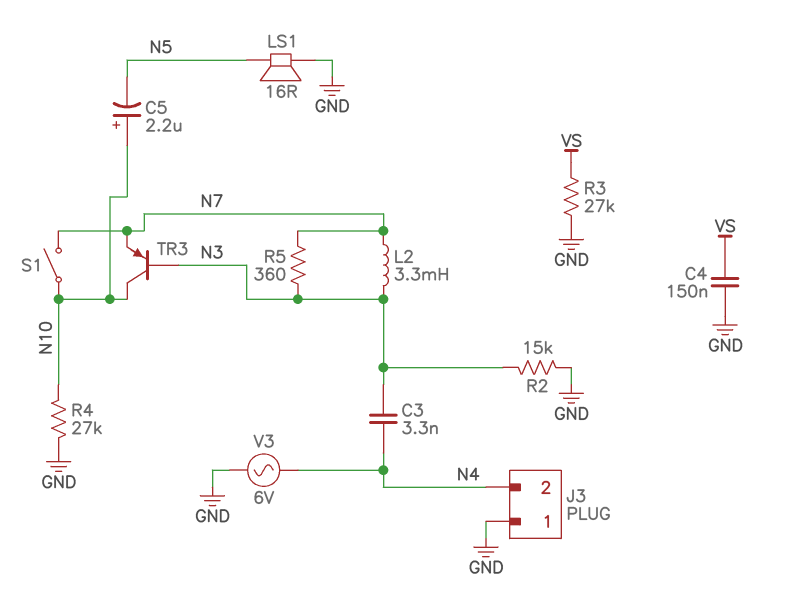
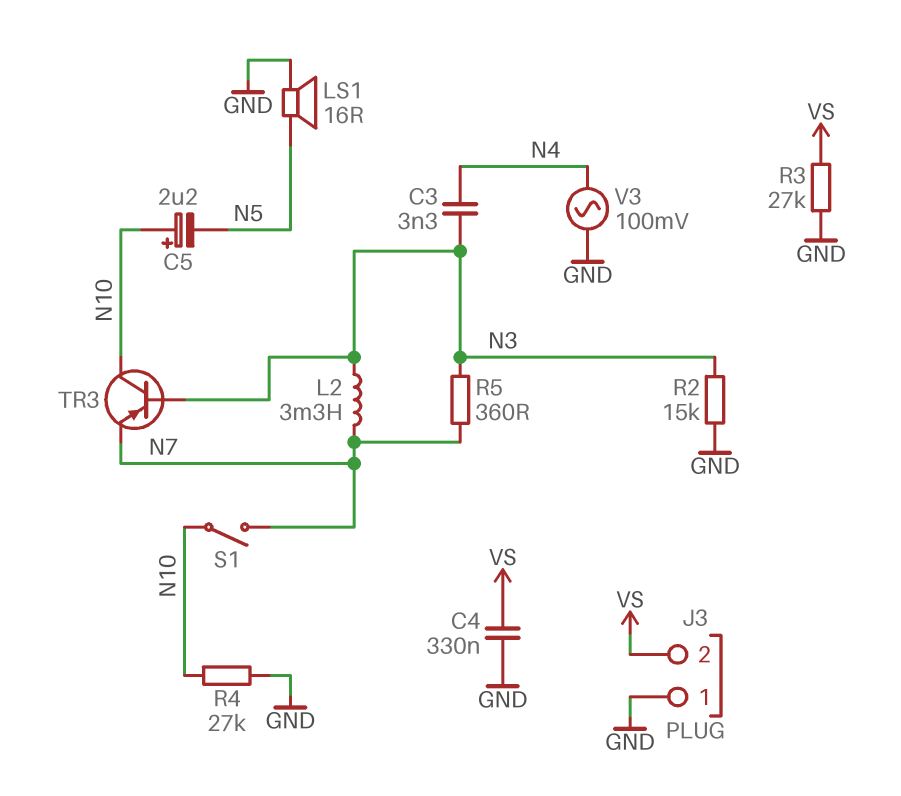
C4: 150nF (GND, VS) -> 330nF (GND, VS)
J3 pin 2: N4 -> VS
V3: AC 6V (GND, N4) -> AC 100mV (GND, N4)

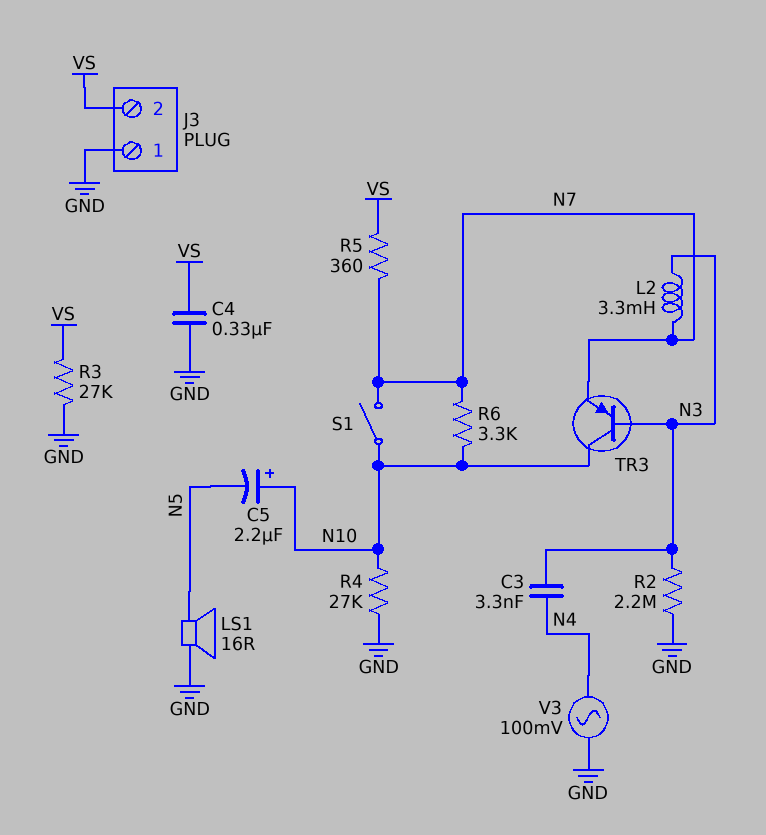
R2: 15k (GND, N3) -> 2.2M (GND, N3)
R5: 360 (N3, N7) -> 360 (N7, VS)
R6: none -> 3.3k (N7, N10)

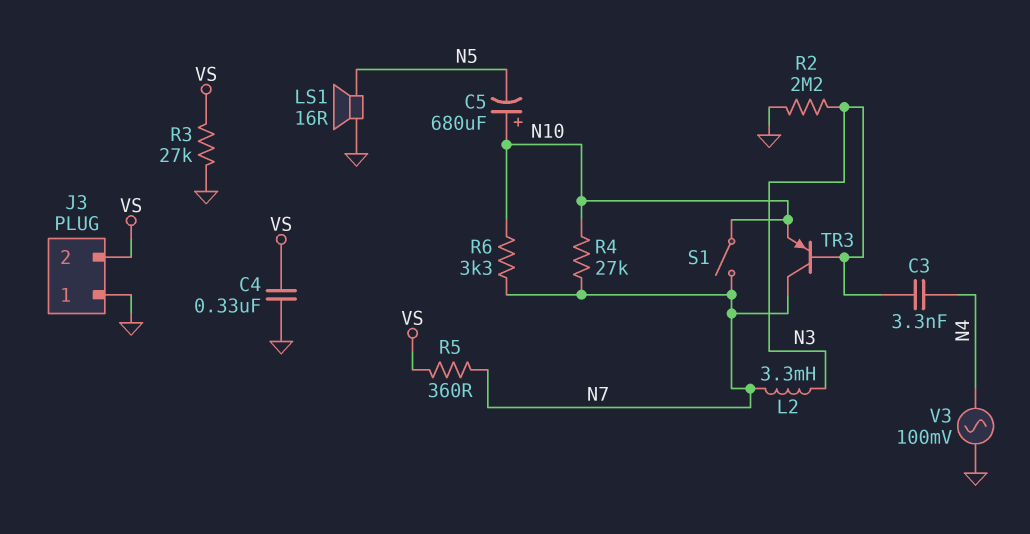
C5: 2.2uF (plus N10, minus N5) -> 680uF (plus N10, minus N5)
R4: 27k (GND, N10) -> 27k (N7, N10)
TR3: PNP (B N3, C N10, E N7) -> PNP (B N3, C N7, E N10)

